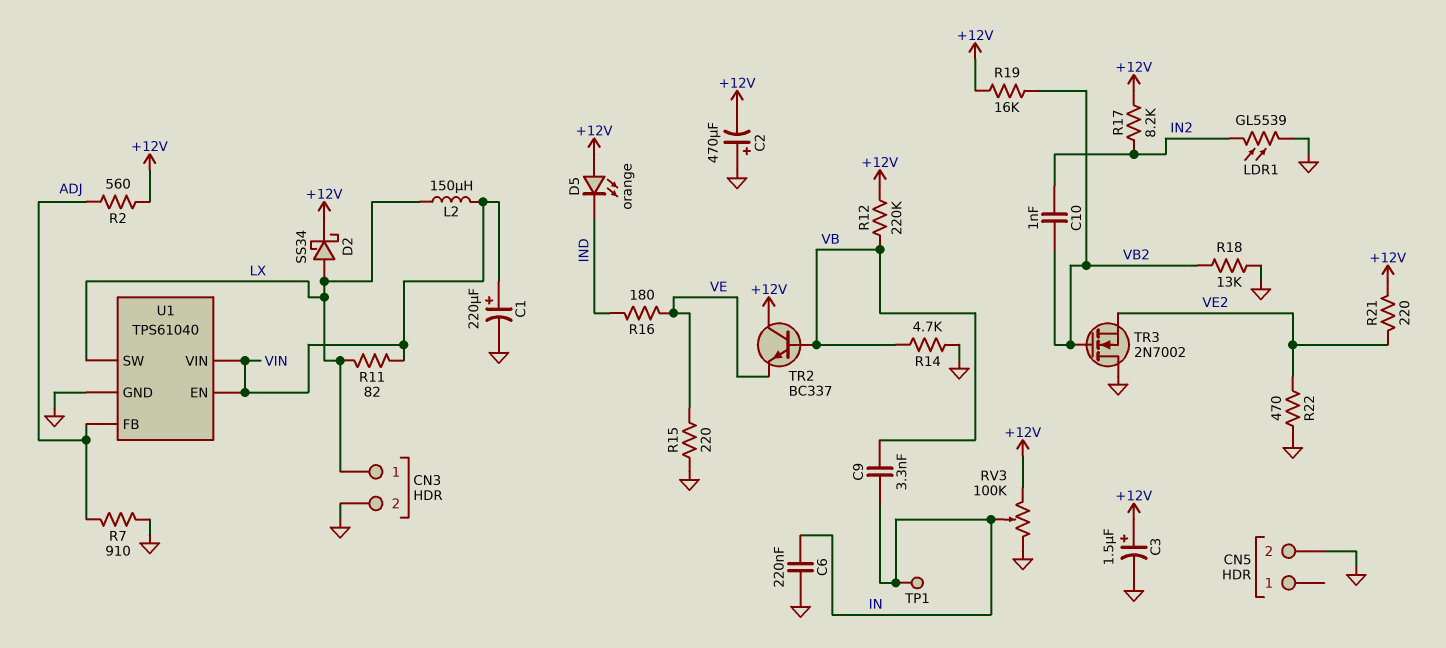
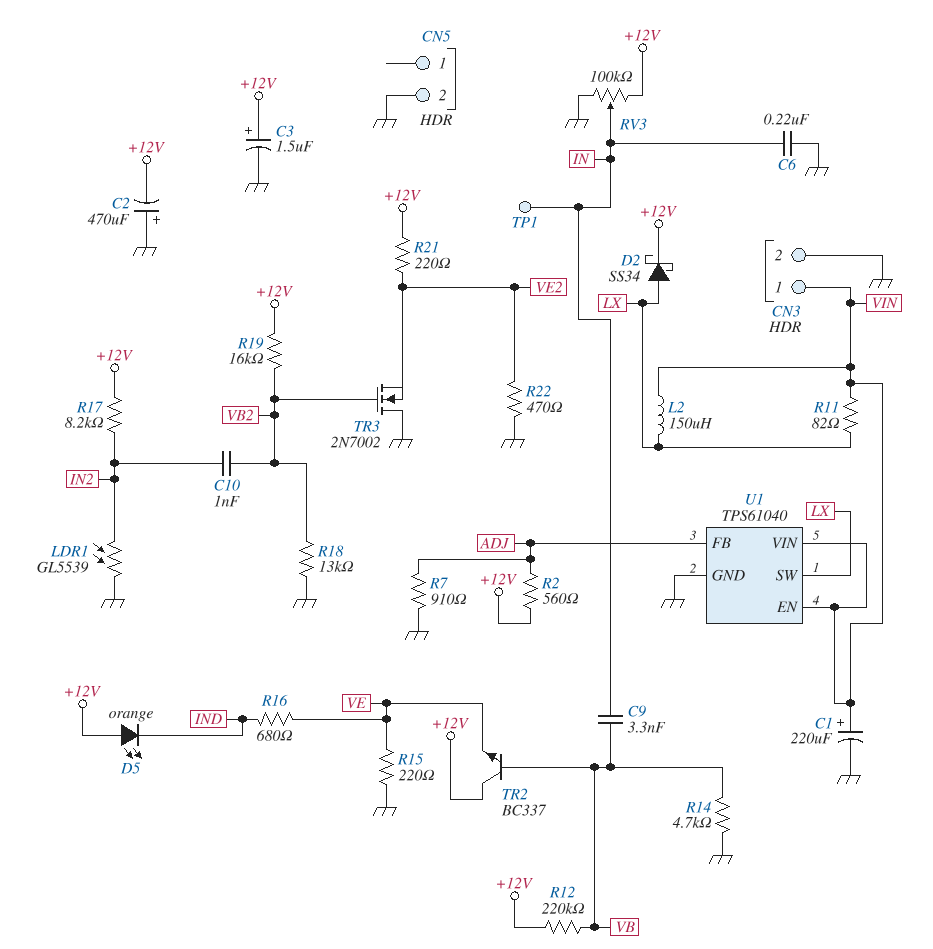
CN3 pin 1: LX -> VIN
R16: 180 (IND, VE) -> 680 (IND, VE)

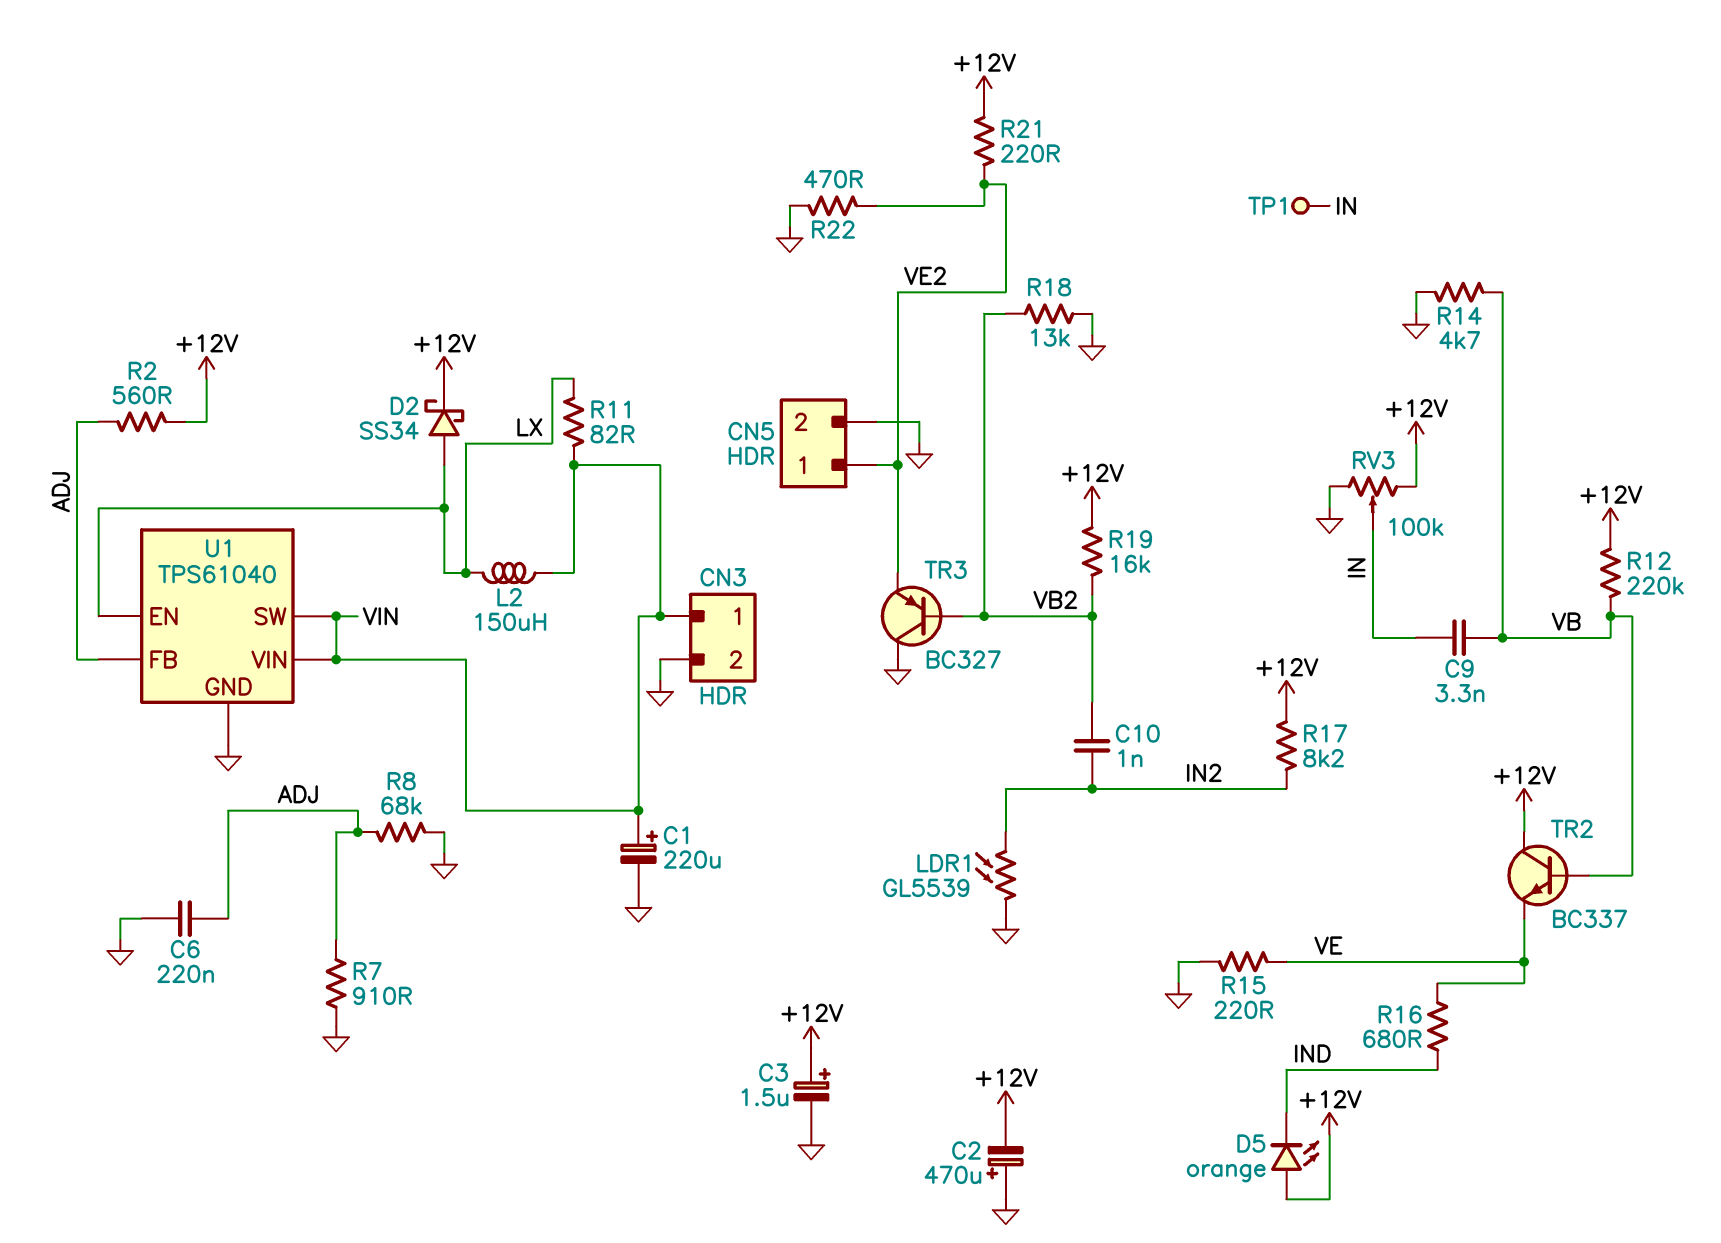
C6: 220nF (GND, IN) -> 220nF (ADJ, GND)
CN5 pin 1: none -> VE2
R8: none -> 68k (ADJ, GND)
TR3: NMOS 2N7002 (G VB2, D GND, S VE2) -> PNP BC327 (B VB2, C GND, E VE2)
U1 pin EN: VIN -> LX
U1 pin SW: LX -> VIN

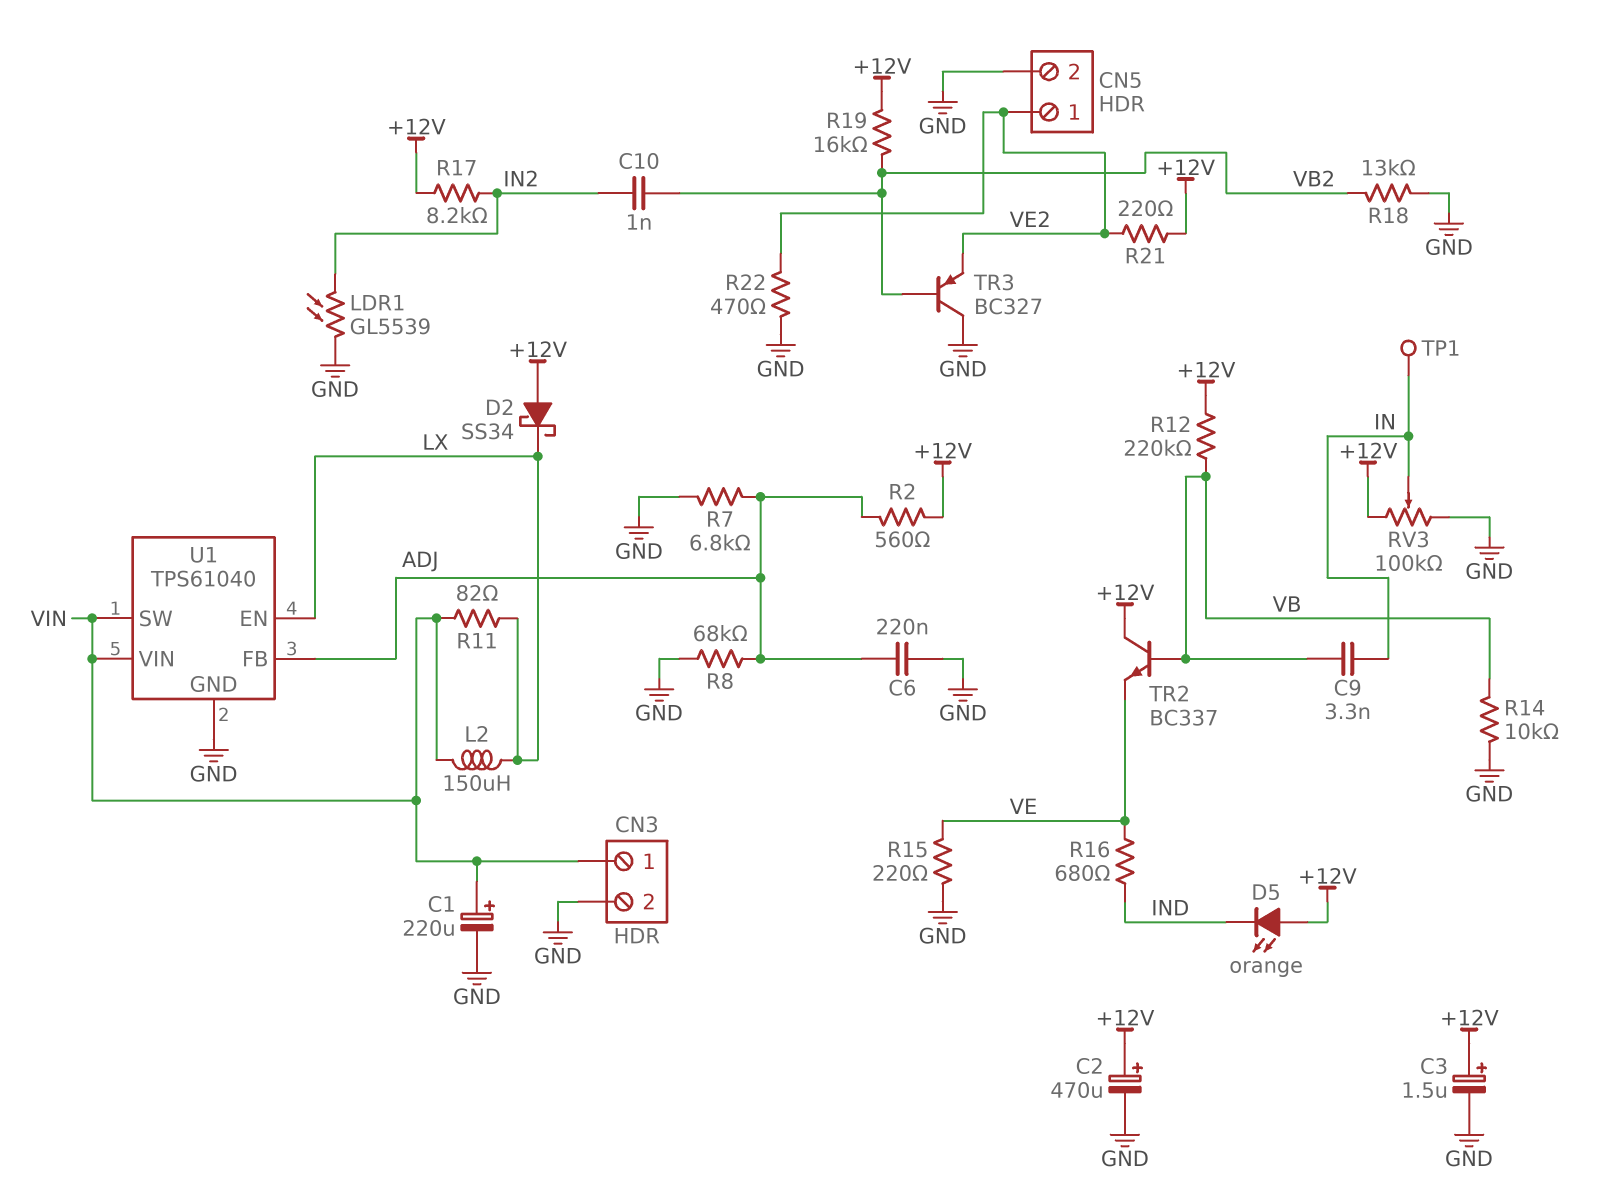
C2: 470uF (plus GND, minus +12V) -> 470uF (plus +12V, minus GND)
D2: schottky SS34 (A LX, K +12V) -> schottky SS34 (A +12V, K LX)
R7: 910 (ADJ, GND) -> 6.8k (ADJ, GND)
R14: 4.7k (GND, VB) -> 10k (GND, VB)

